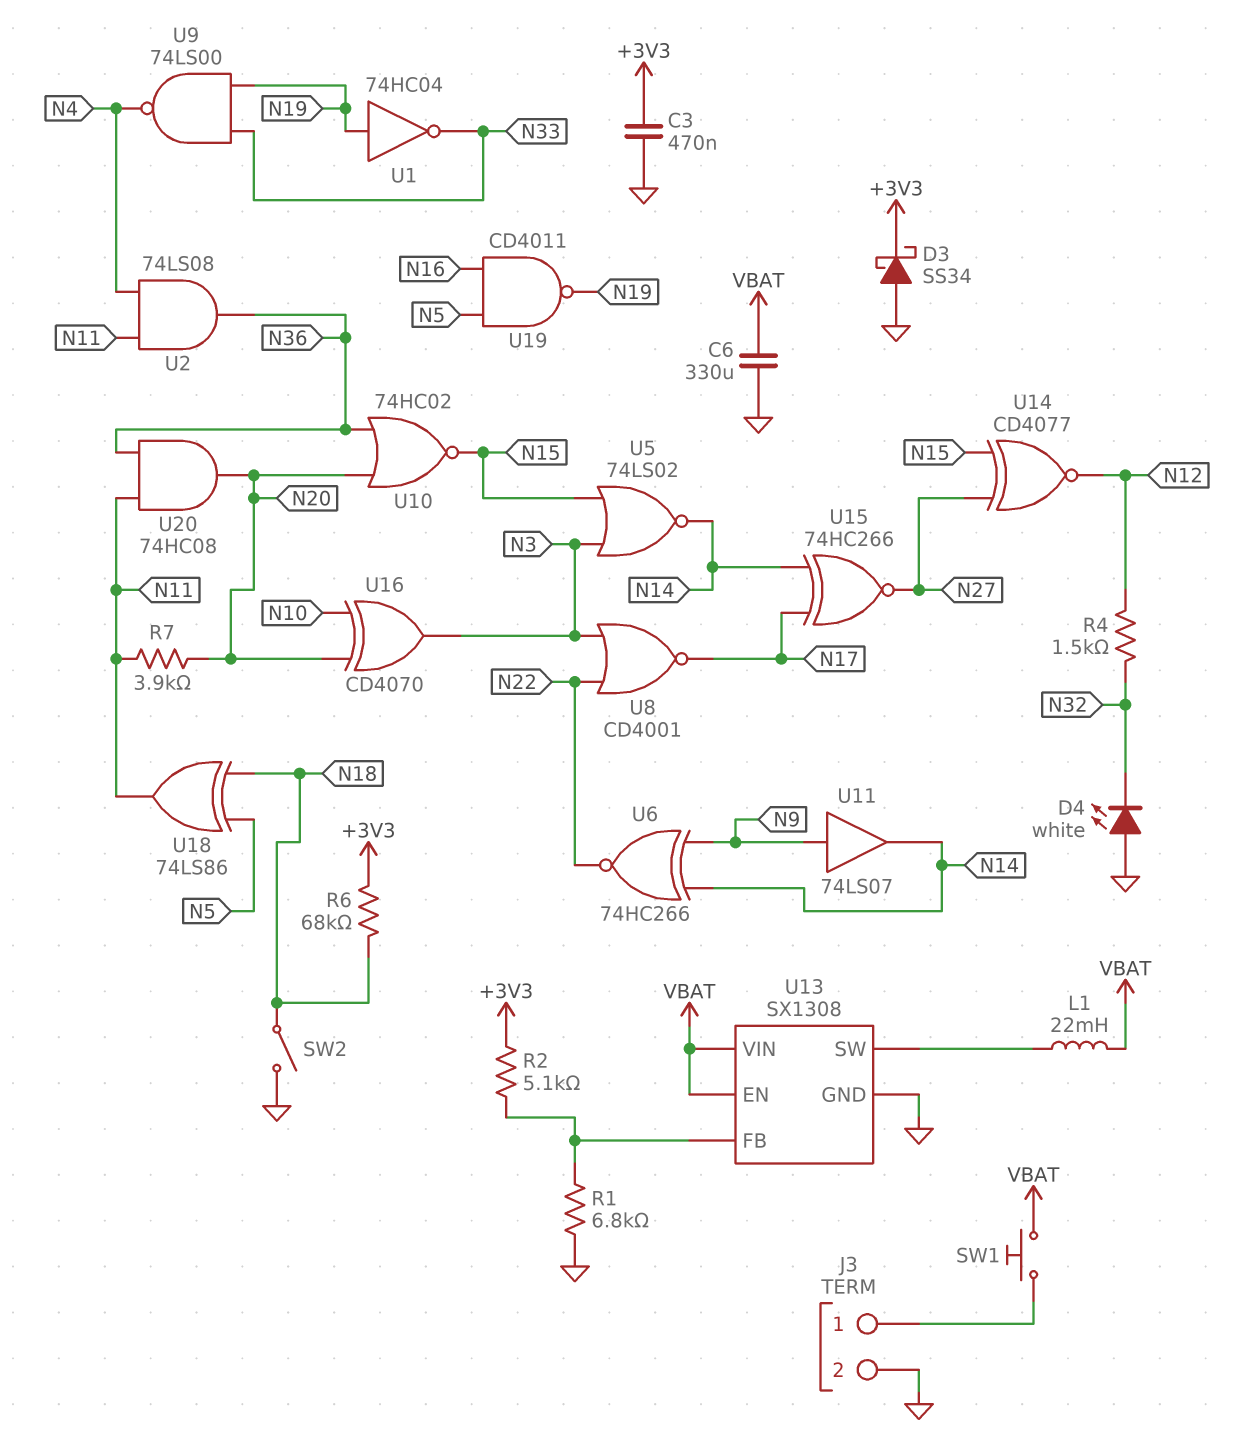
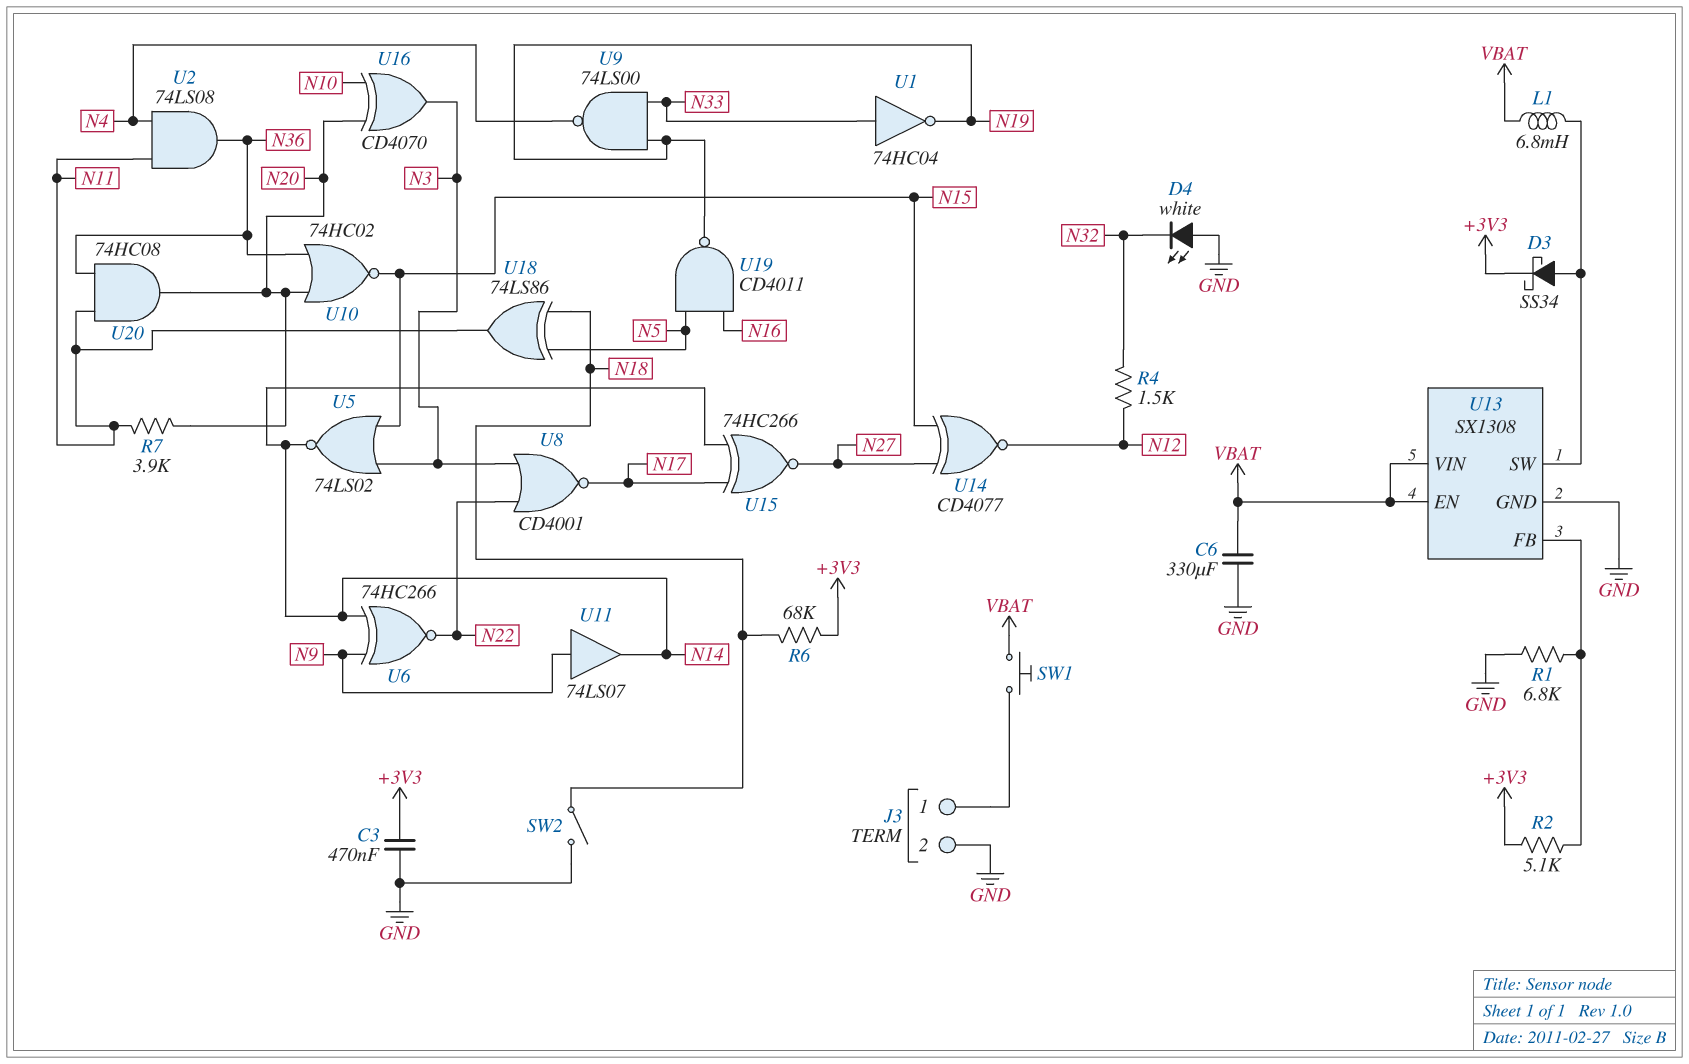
D3: schottky SS34 (A GND, K +3V3) -> schottky SS34 (A U13/SW, K +3V3)
L1: 22mH (U13/SW, VBAT) -> 6.8mH (U13/SW, VBAT)
U1: NOT 74HC04 (in N19, out N33) -> NOT 74HC04 (in N33, out N19)

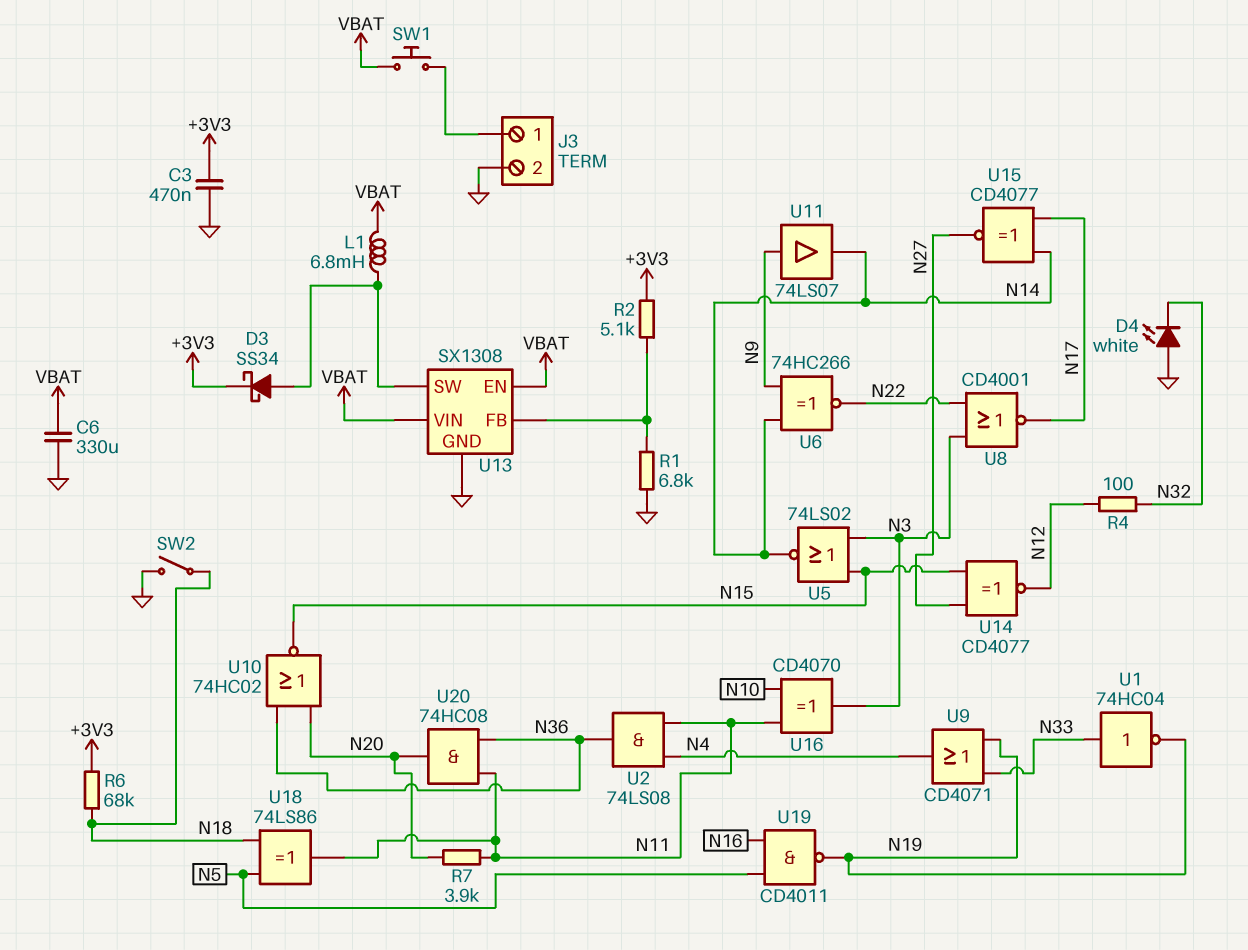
R4: 1.5k (N12, N32) -> 100 (N12, N32)
U9: NAND 74LS00 (in N19, in N33, out N4) -> OR CD4071 (in N19, in N33, out N4)
U15: XNOR 74HC266 (in N14, in N17, out N27) -> XNOR CD4077 (in N14, in N17, out N27)
U16: XOR CD4070 (in N10, in N20, out N3) -> XOR CD4070 (in N10, in N11, out N3)

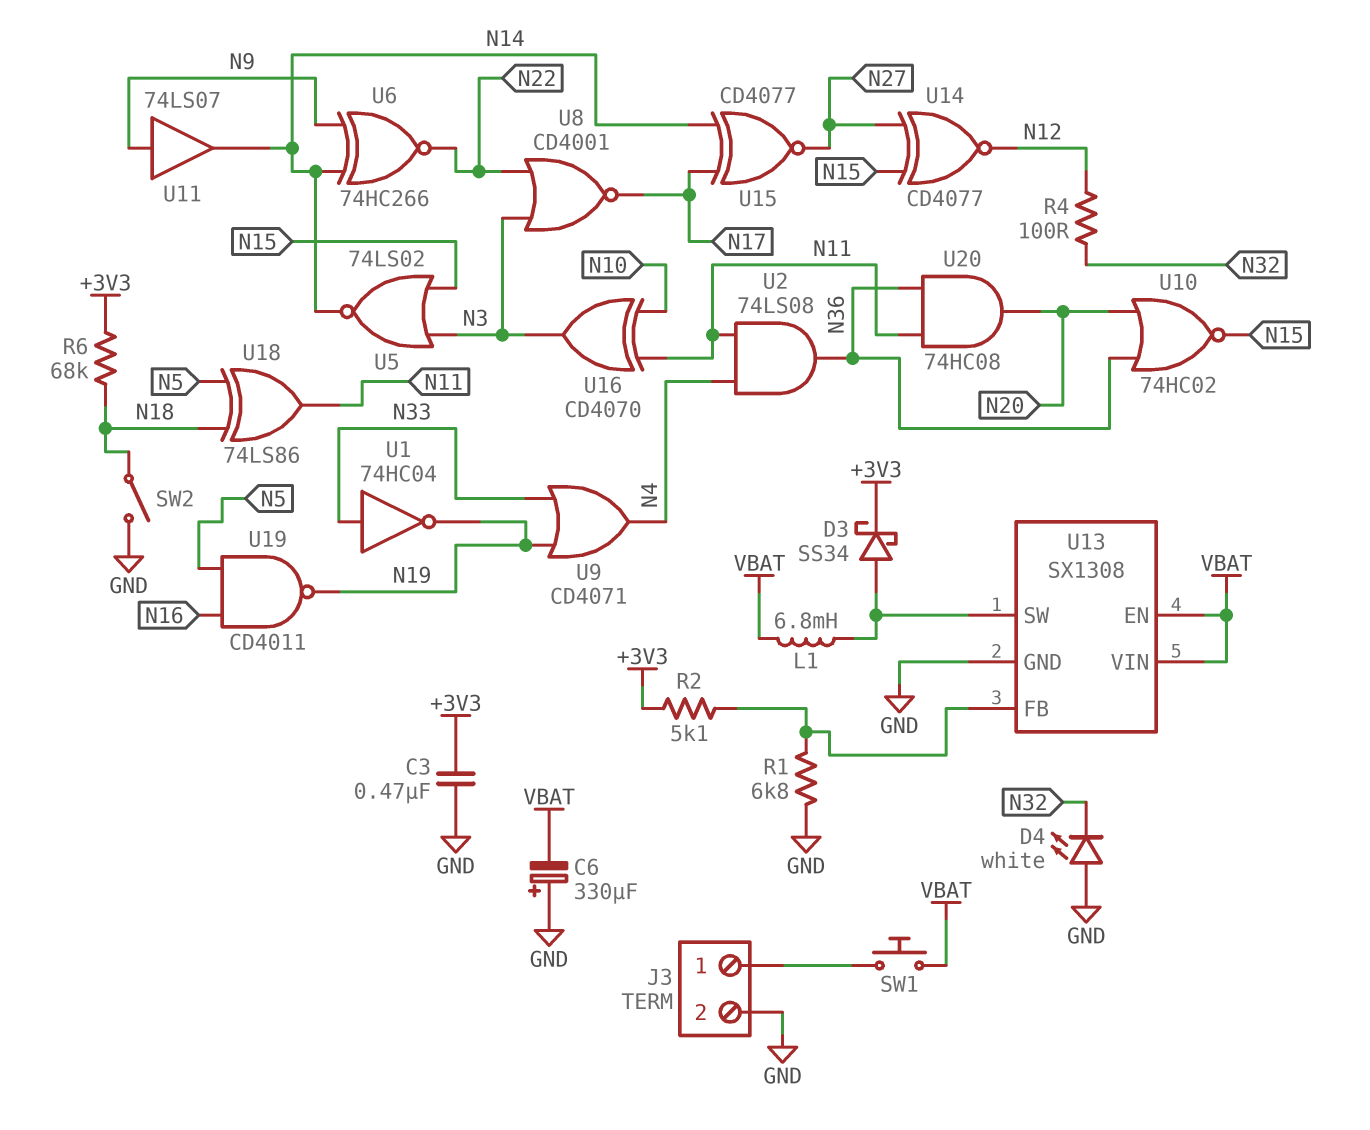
C6: 330uF (GND, VBAT) -> 330uF (plus GND, minus VBAT)
R7: 3.9k (N11, N20) -> none

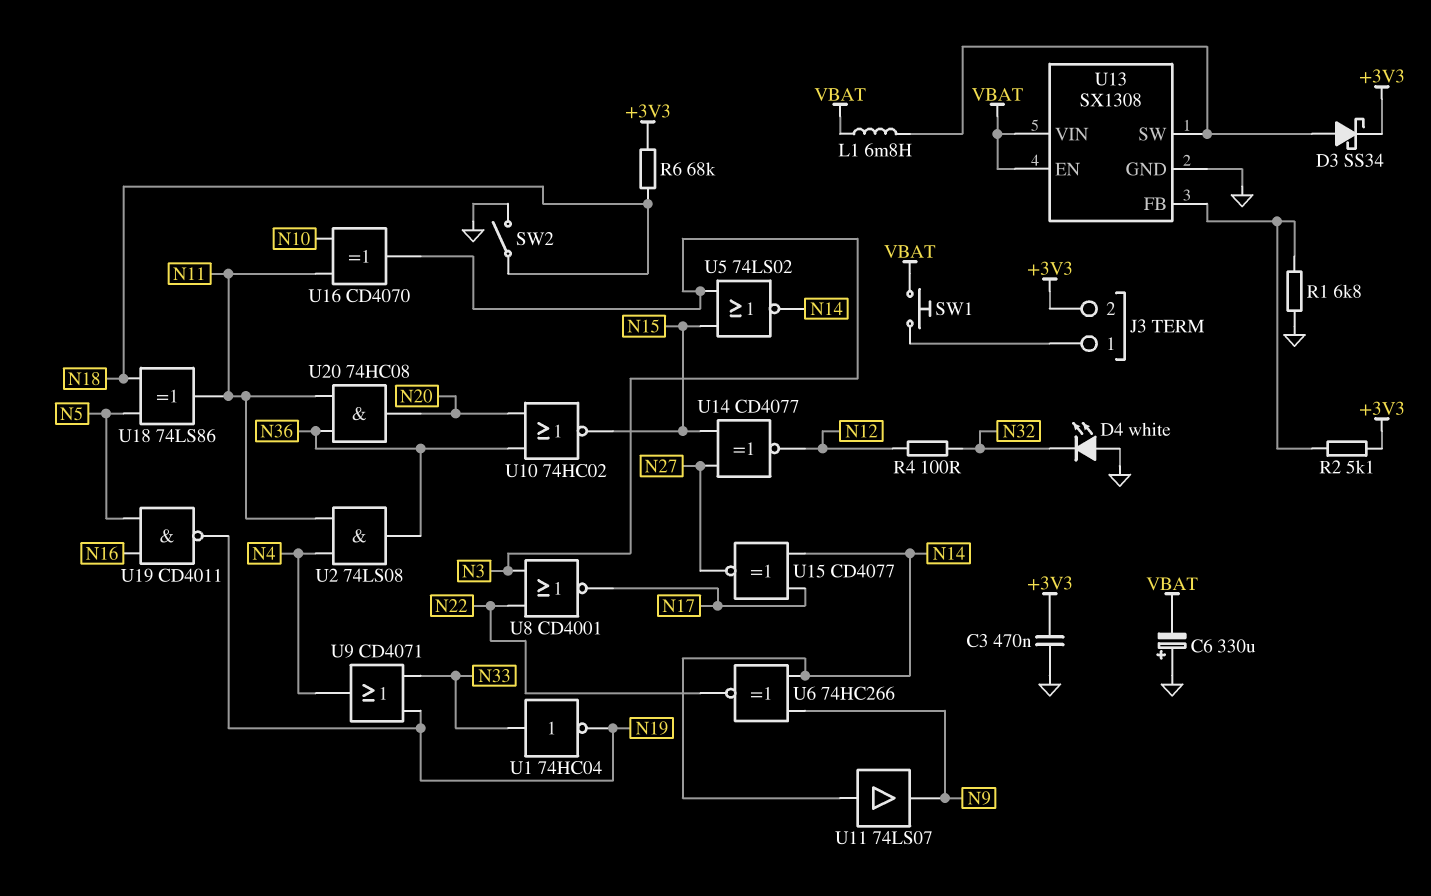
J3 pin 2: GND -> +3V3
U11: buffer 74LS07 (in N9, out N14) -> buffer 74LS07 (in N14, out N9)

